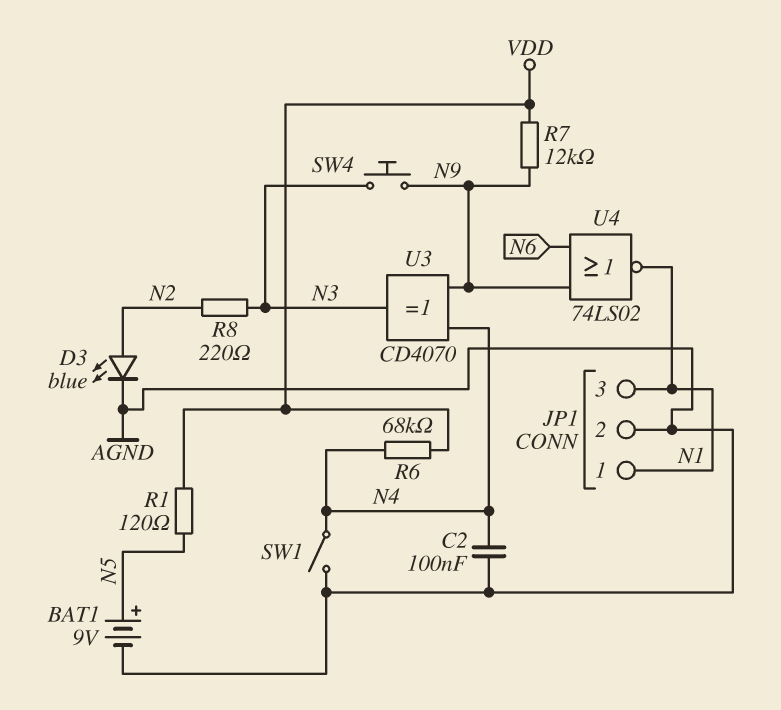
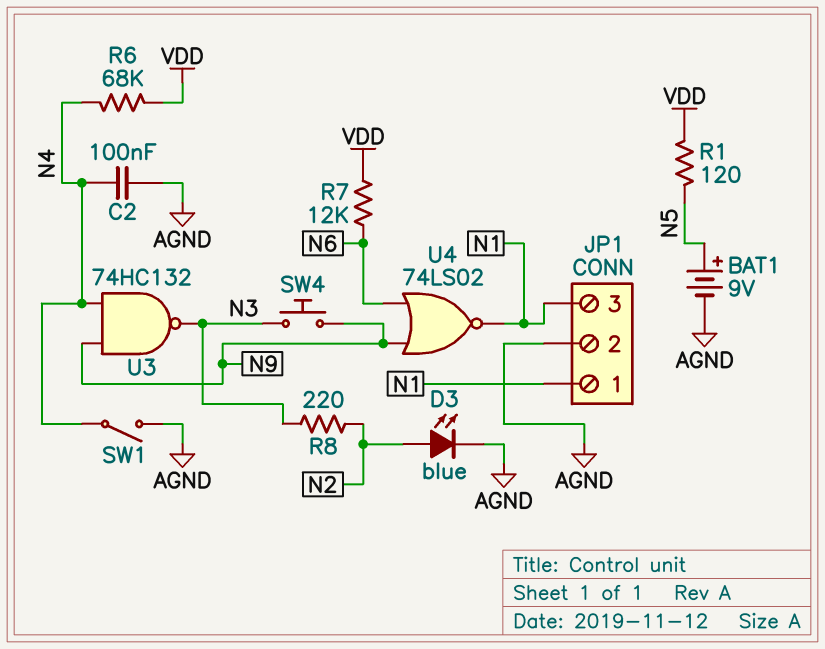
R7: 12k (N9, VDD) -> 12k (N6, VDD)
U3: XOR CD4070 (in N4, in N9, out N3) -> NAND 74HC132 (in N4, in N9, out N3)

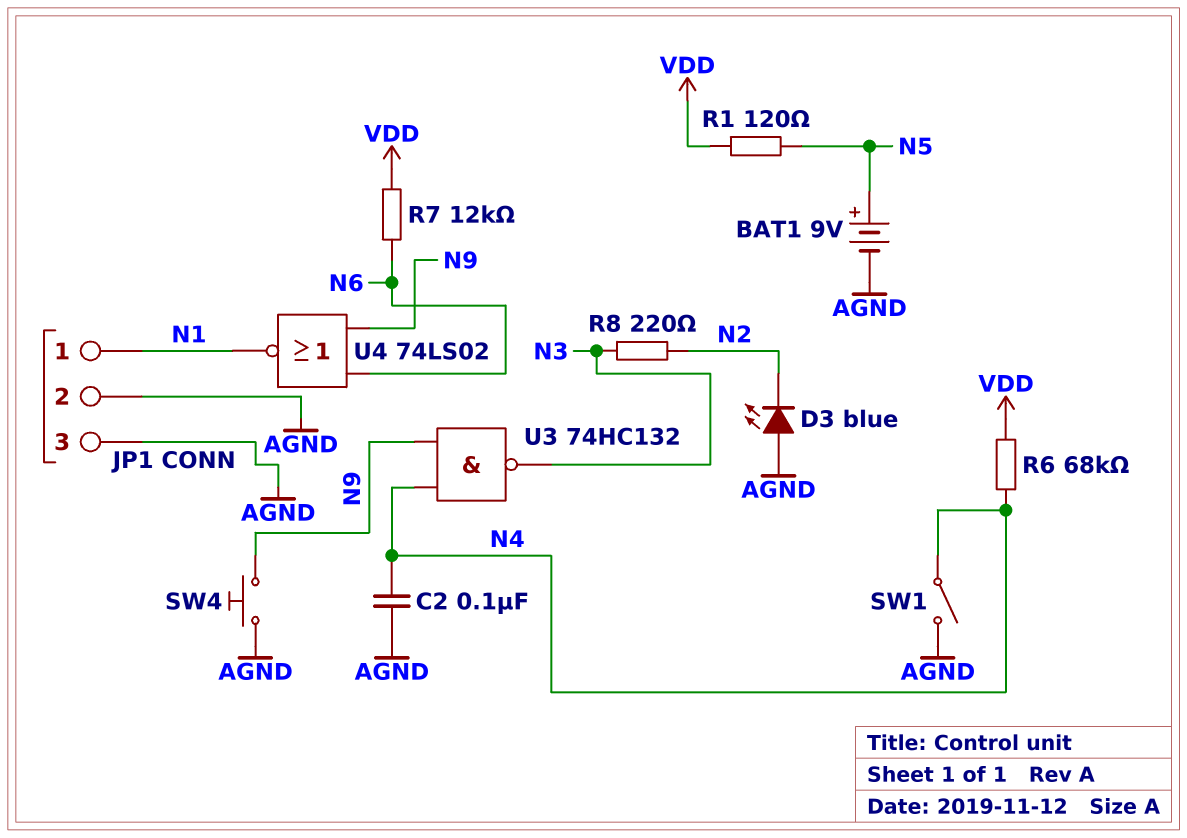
D3: LED blue (A N2, K AGND) -> LED blue (A AGND, K N2)
JP1 pin 3: N1 -> AGND
SW4: button (N3, N9) -> button (AGND, N9)

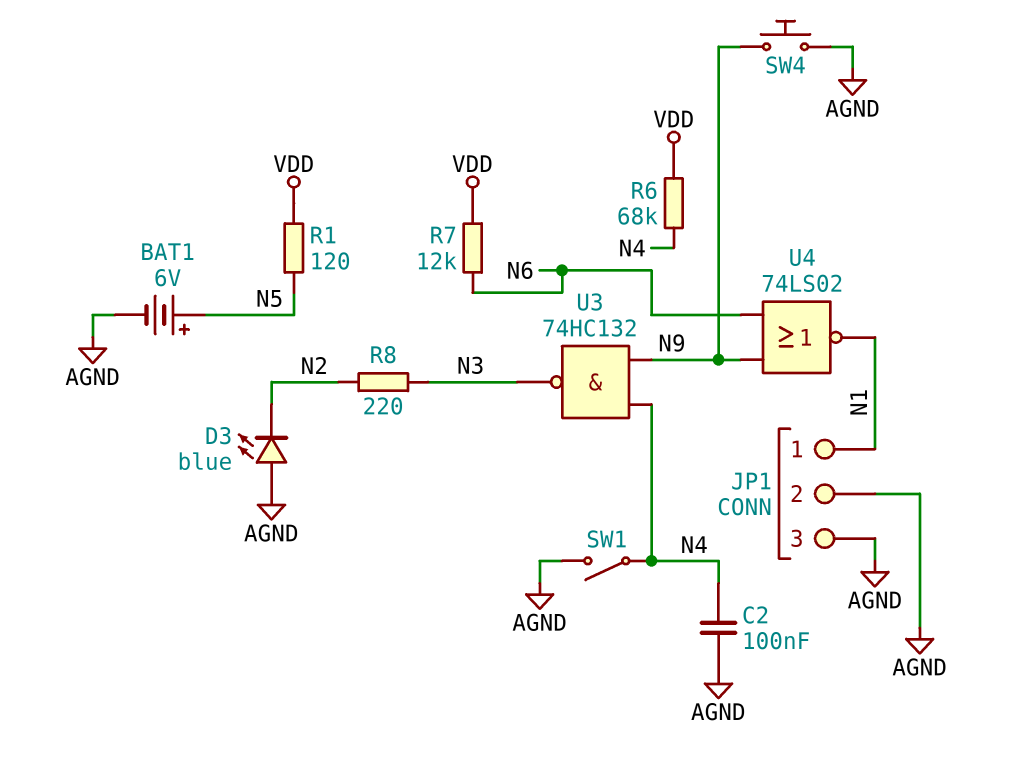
BAT1: 9V (plus N5, minus AGND) -> 6V (plus N5, minus AGND)

